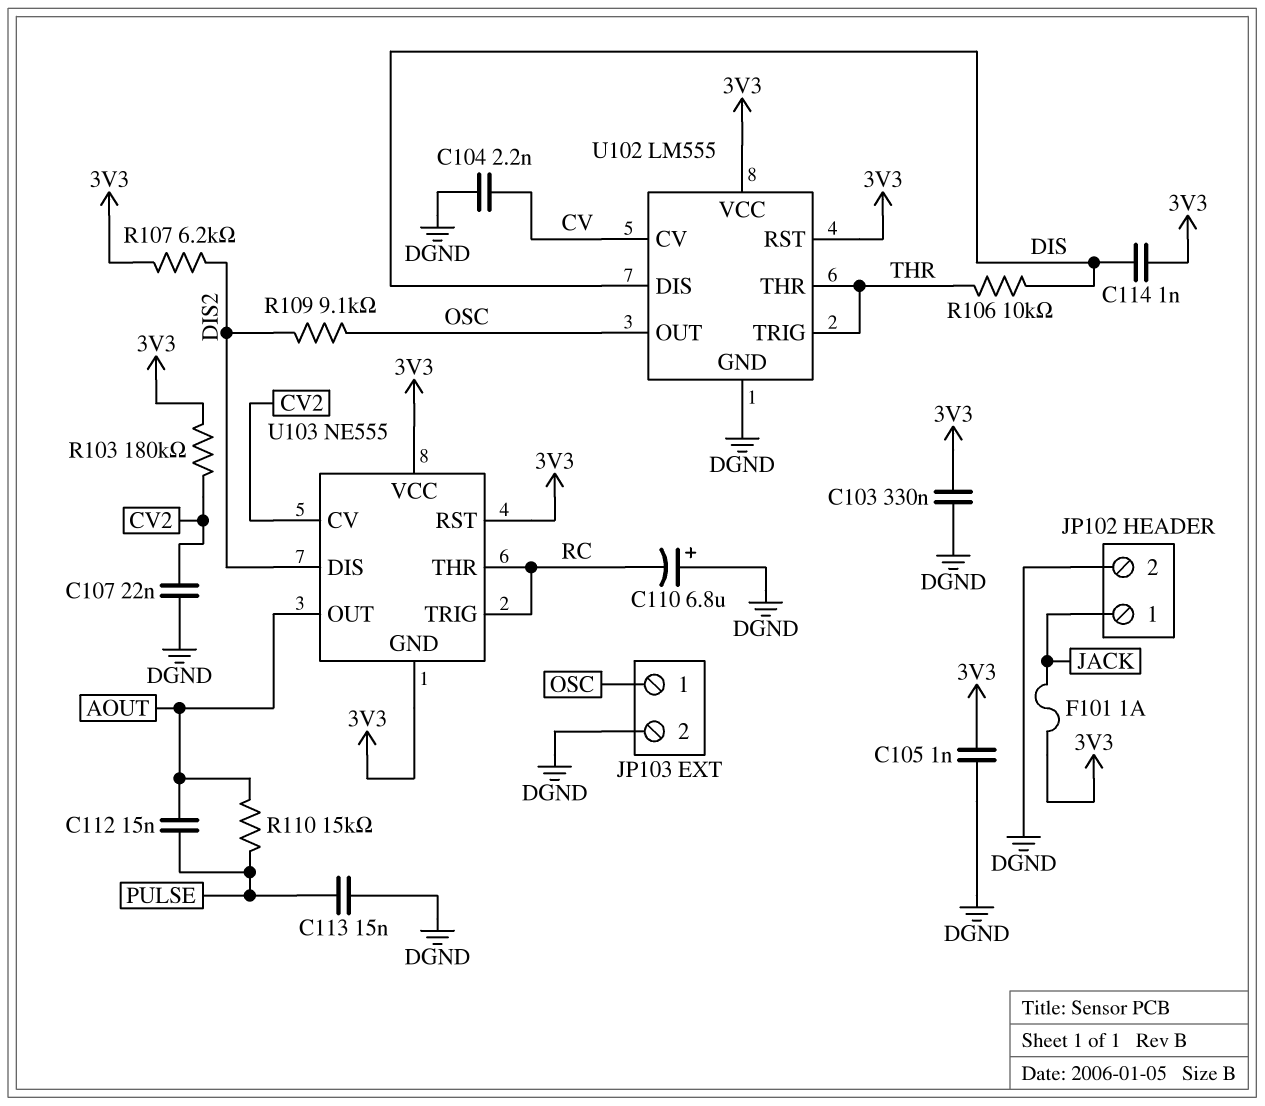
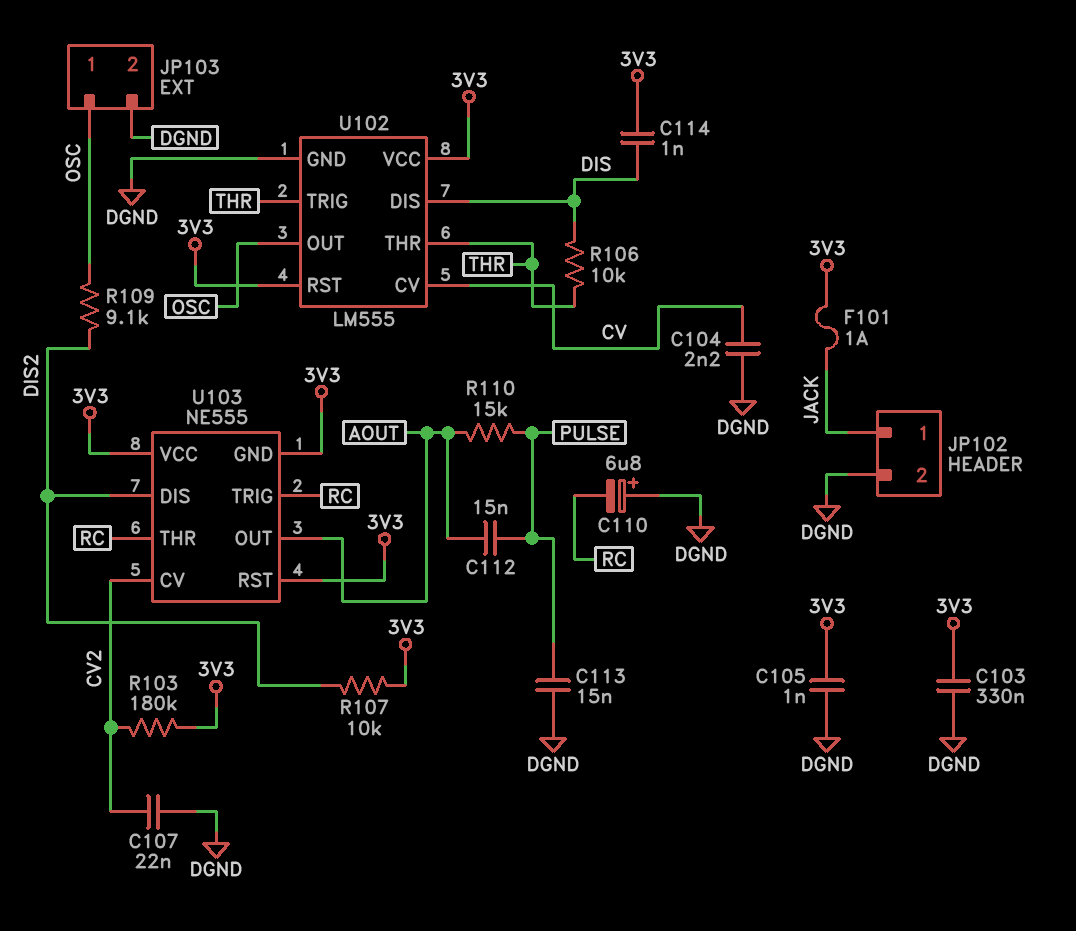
R107: 6.2k (3V3, DIS2) -> 10k (3V3, DIS2)

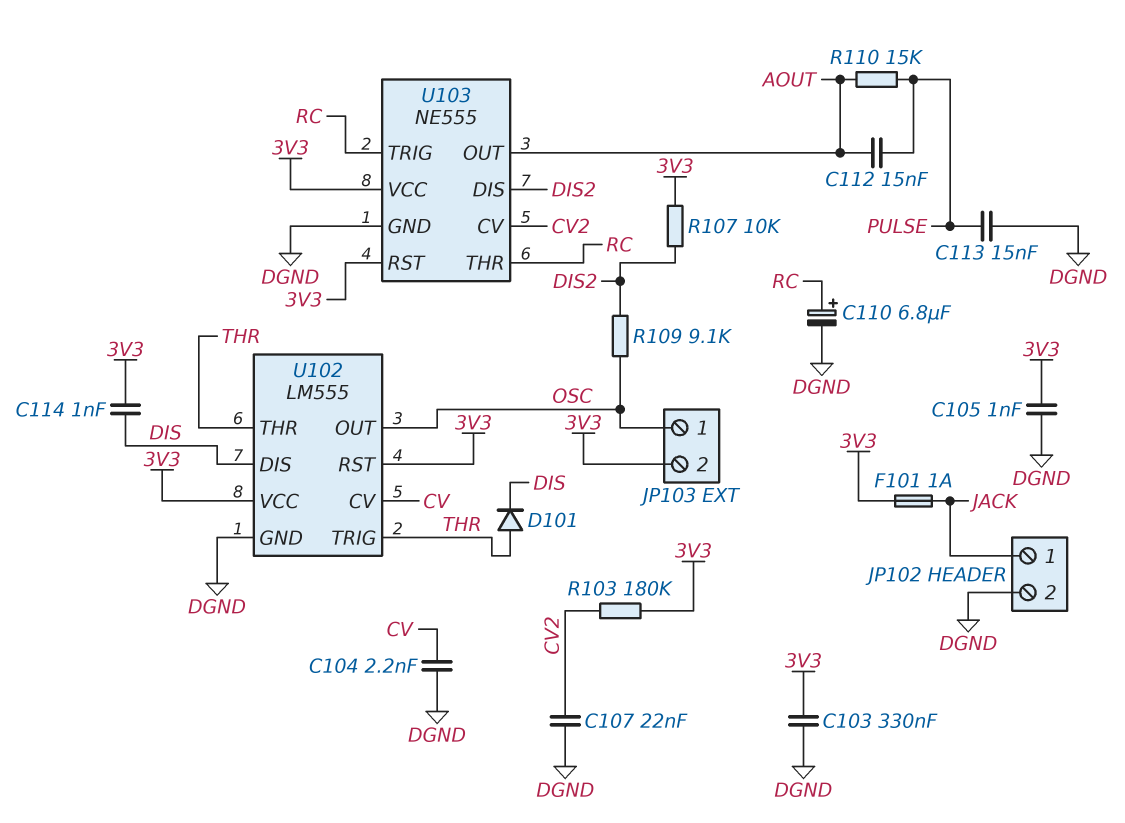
C110: 6.8uF (plus DGND, minus RC) -> 6.8uF (plus RC, minus DGND)
D101: none -> diode (A THR, K DIS)
JP103 pin 2: DGND -> 3V3
R106: 10k (DIS, THR) -> none
U103 pin GND: 3V3 -> DGND

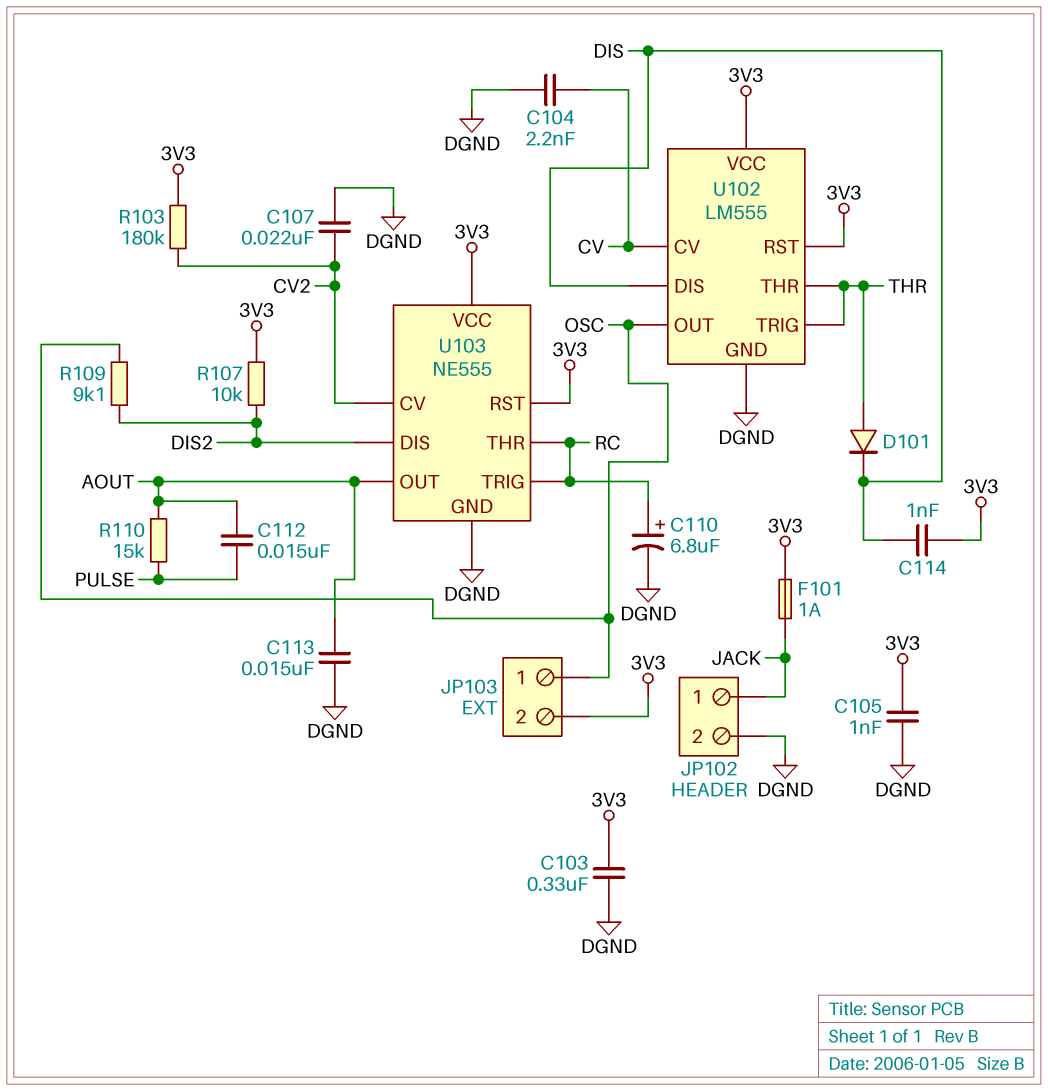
C113: 15nF (DGND, PULSE) -> 15nF (AOUT, DGND)

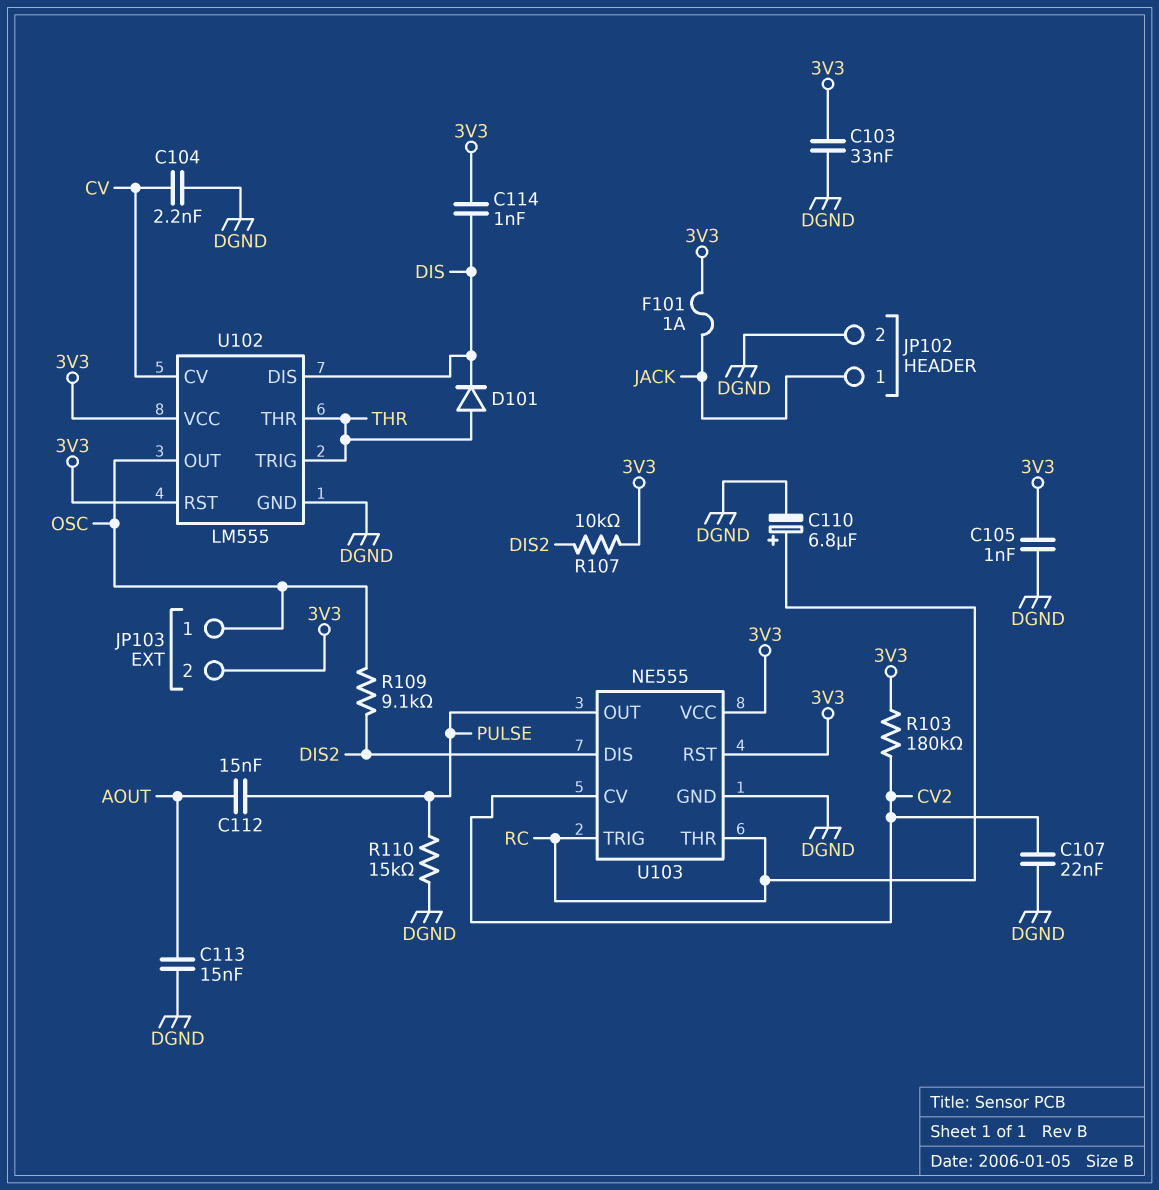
C103: 330nF (3V3, DGND) -> 33nF (3V3, DGND)
R110: 15k (AOUT, PULSE) -> 15k (DGND, PULSE)
U103 pin OUT: AOUT -> PULSE

